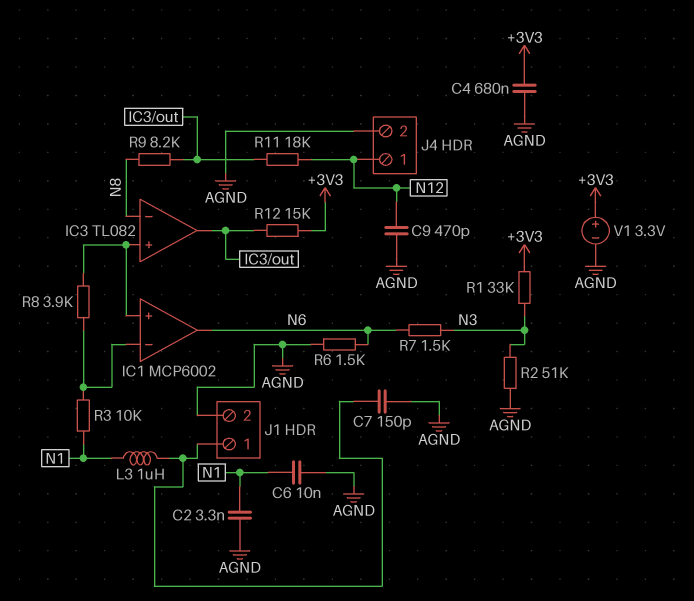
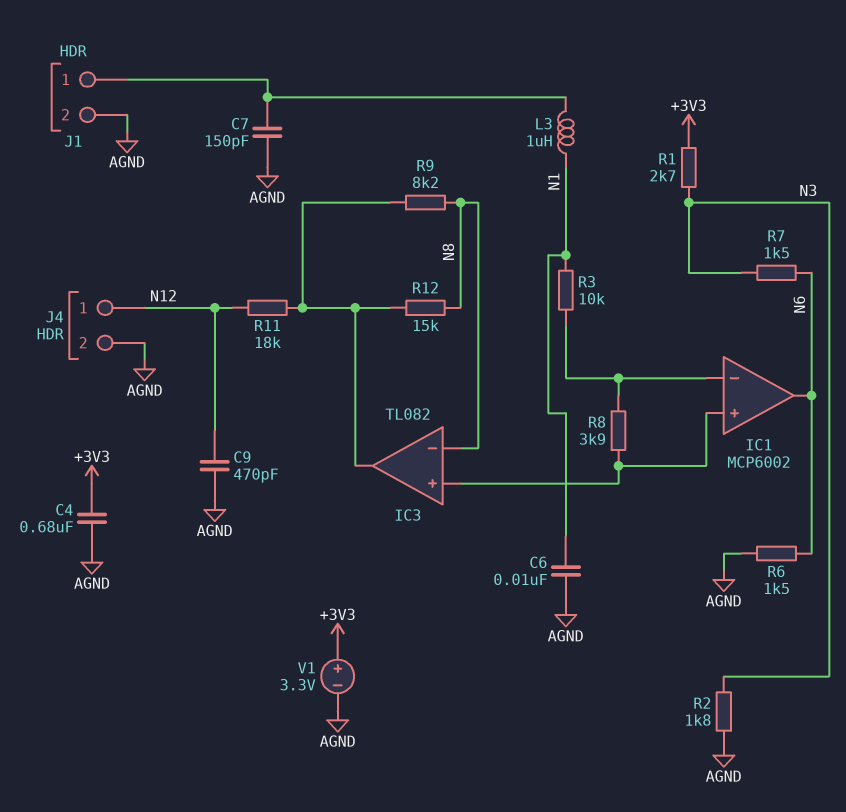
C2: 3.3nF (AGND, N1) -> none
R1: 33k (+3V3, N3) -> 2.7k (+3V3, N3)
R2: 51k (AGND, N3) -> 1.8k (AGND, N3)
R12: 15k (+3V3, IC3/out) -> 15k (IC3/out, N8)

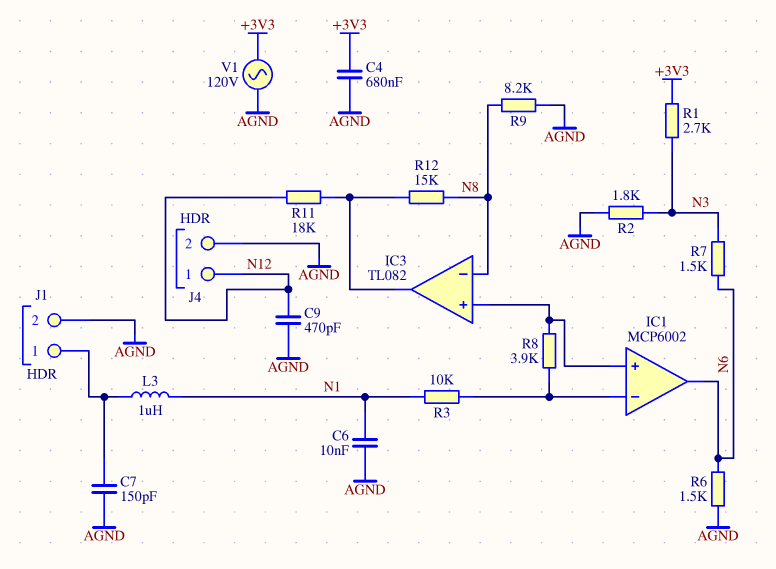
R9: 8.2k (IC3/out, N8) -> 8.2k (AGND, N8)
V1: 3.3V (plus +3V3, minus AGND) -> AC 120V (+3V3, AGND)

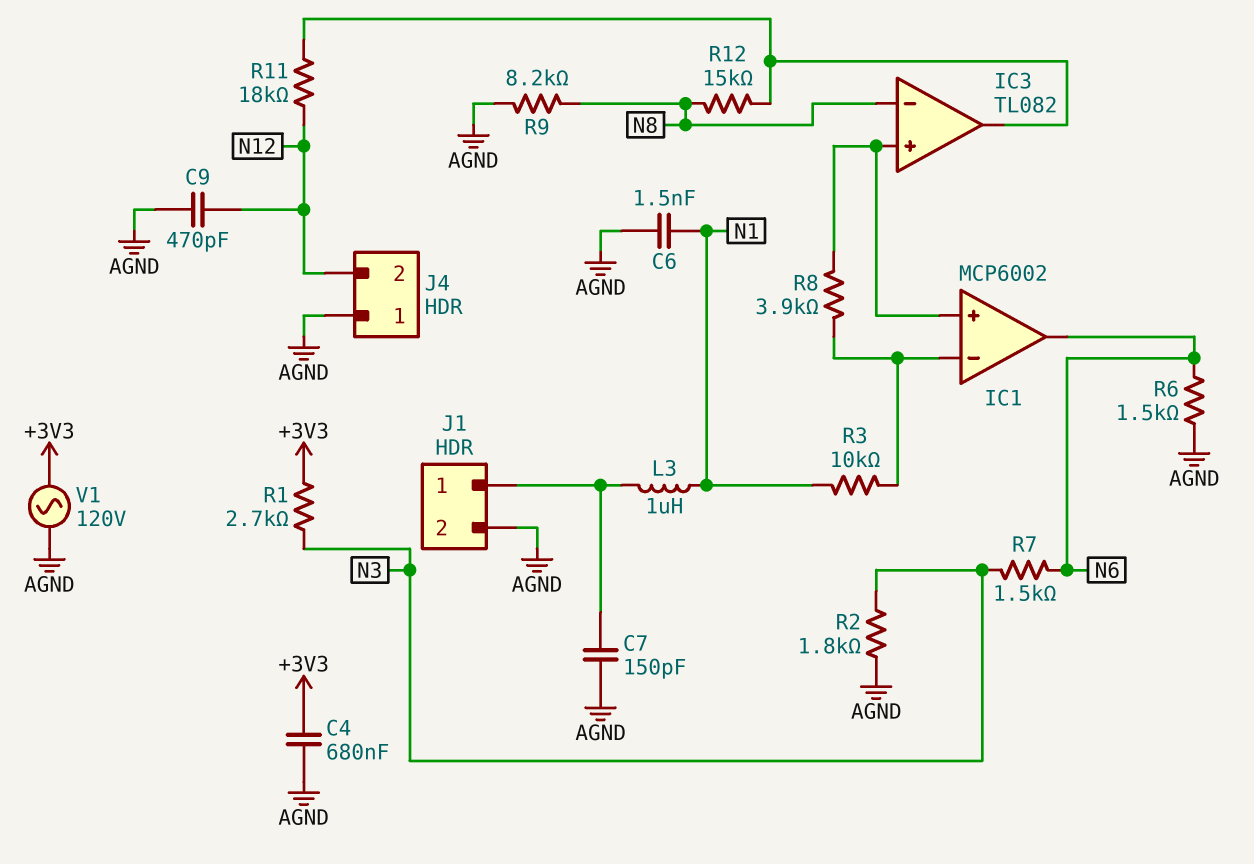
C6: 10nF (AGND, N1) -> 1.5nF (AGND, N1)
J4 pin 1: N12 -> AGND
J4 pin 2: AGND -> N12

